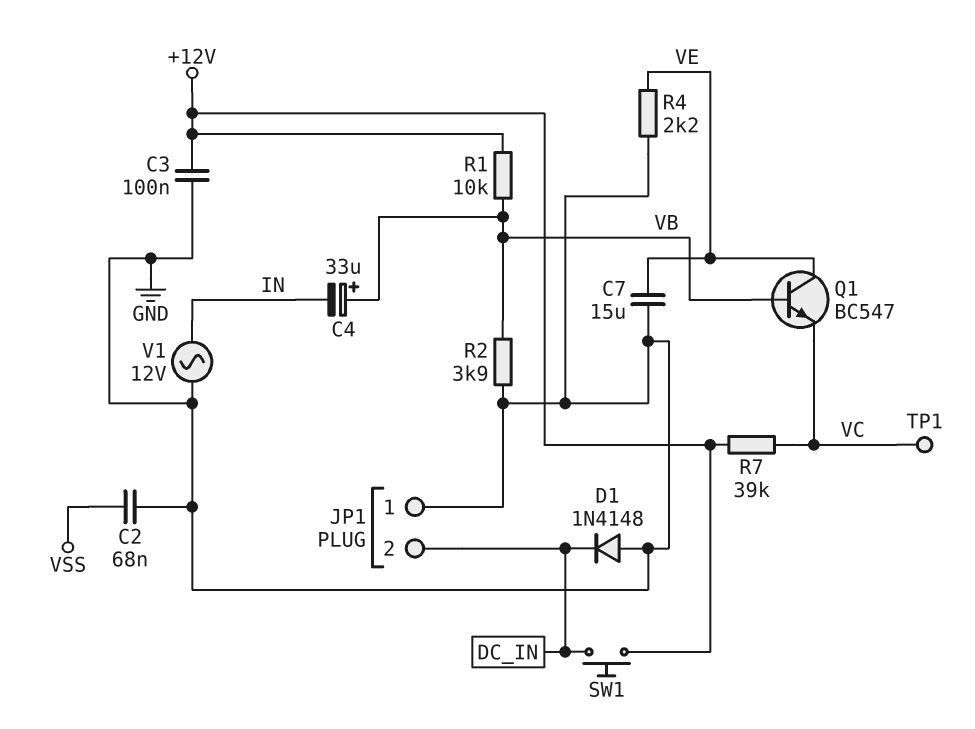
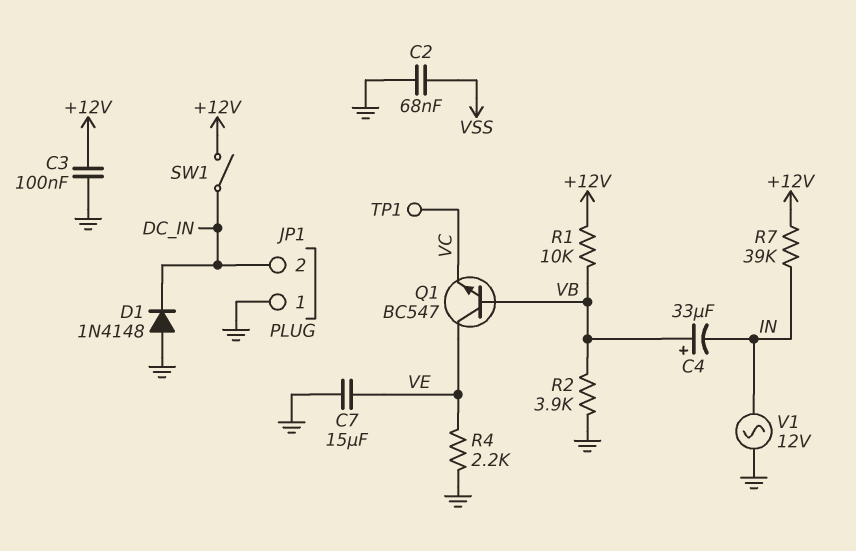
R7: 39k (+12V, VC) -> 39k (+12V, IN)
SW1: button (+12V, DC_IN) -> switch (+12V, DC_IN)

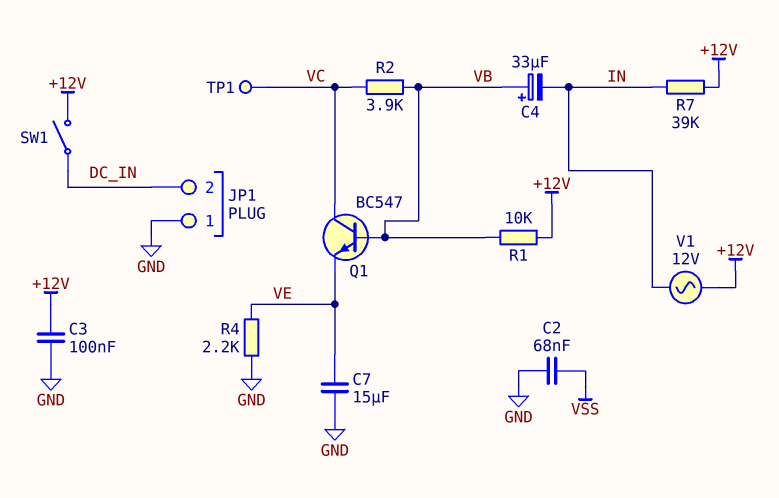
D1: diode 1N4148 (A GND, K DC_IN) -> none
Q1: NPN BC547 (B VB, C VE, E VC) -> NPN BC547 (B VB, C VC, E VE)
R2: 3.9k (GND, VB) -> 3.9k (VB, VC)
V1: AC 12V (GND, IN) -> AC 12V (+12V, IN)

